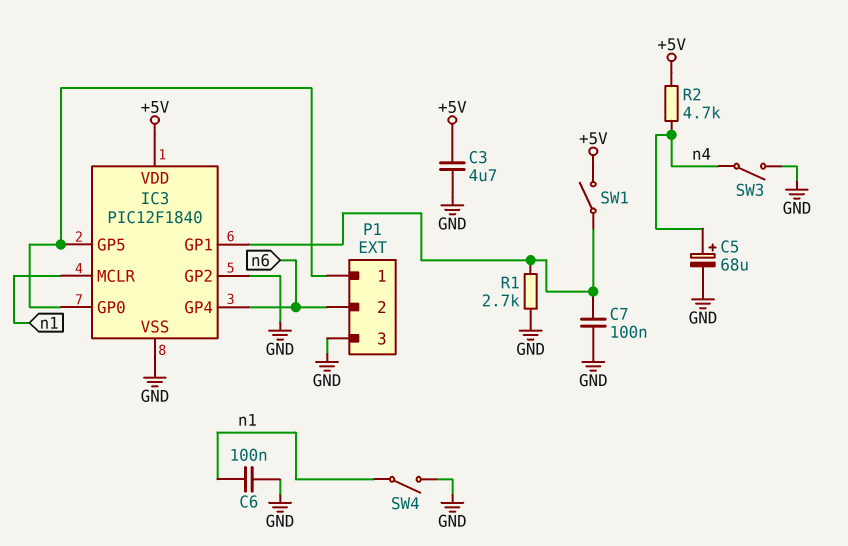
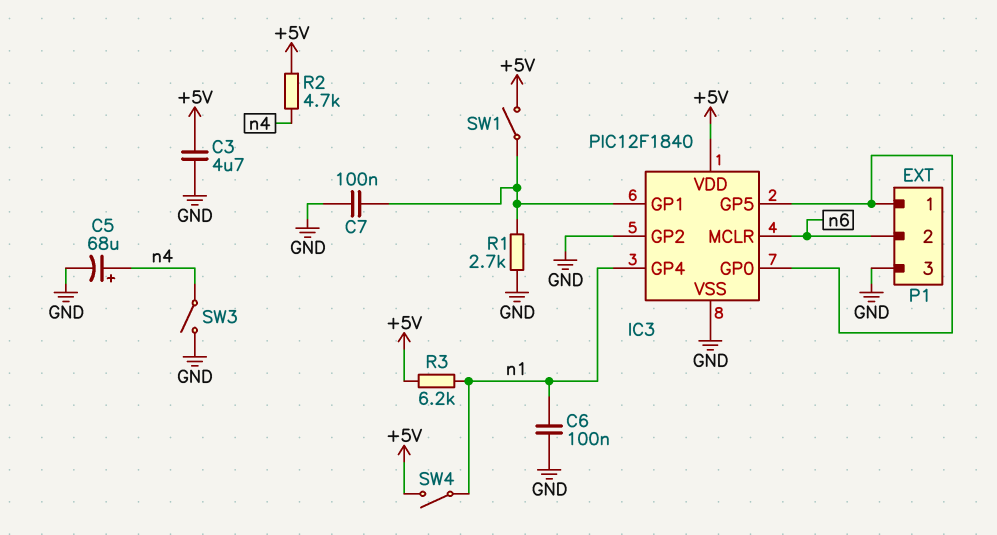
IC3 pin GP4: n6 -> n1
IC3 pin MCLR: n1 -> n6
R3: none -> 6.2k (+5V, n1)
SW4: switch (GND, n1) -> switch (+5V, n1)

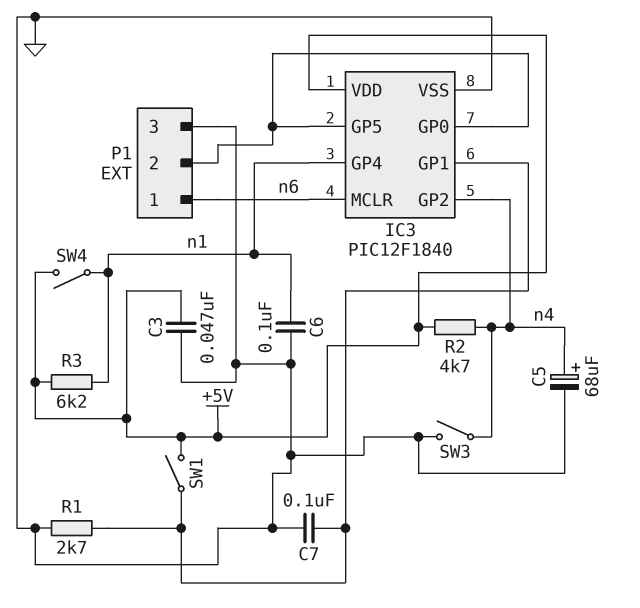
C3: 4.7uF (+5V, GND) -> 47nF (+5V, GND)
IC3 pin GP2: GND -> n4
P1 pin 1: IC3/GP0 -> n6
P1 pin 2: n6 -> IC3/GP0

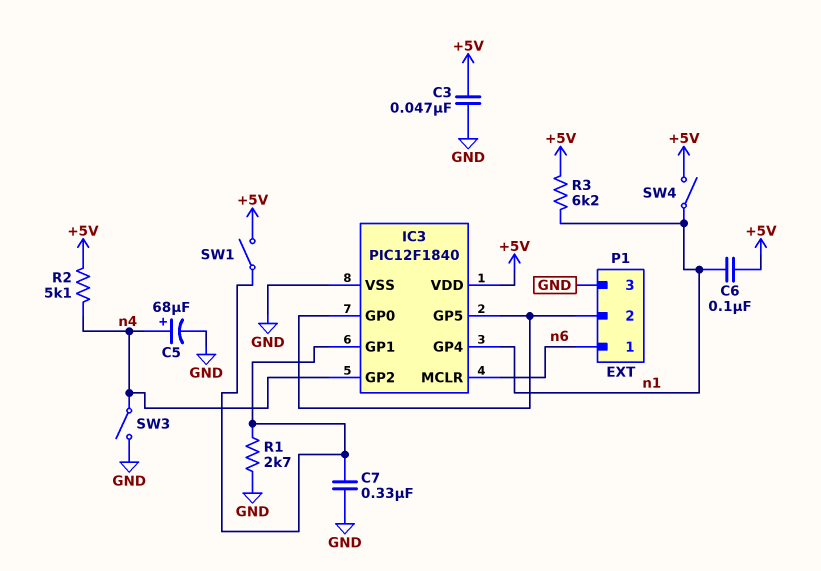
C6: 100nF (GND, n1) -> 100nF (+5V, n1)
C7: 100nF (GND, IC3/GP1) -> 330nF (GND, IC3/GP1)
R2: 4.7k (+5V, n4) -> 5.1k (+5V, n4)

